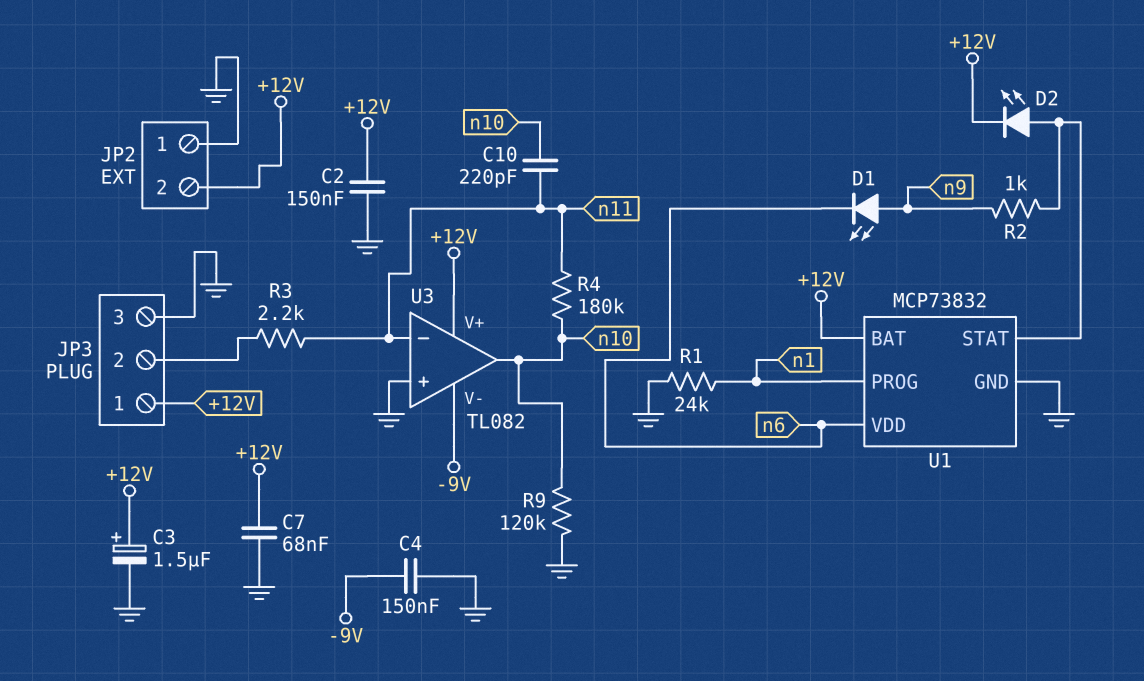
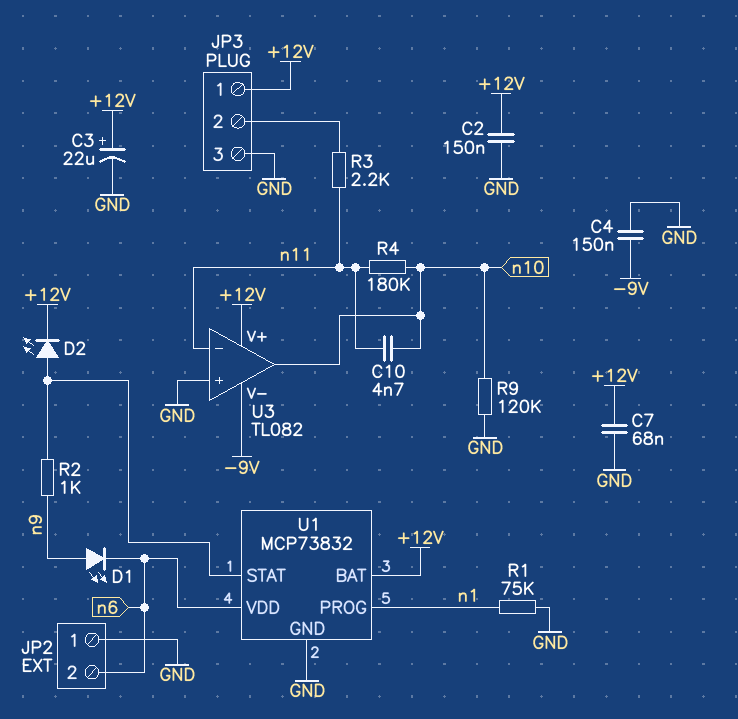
C3: 1.5uF (plus +12V, minus GND) -> 22uF (plus +12V, minus GND)
C10: 220pF (n10, n11) -> 4.7nF (n10, n11)
JP2 pin 2: +12V -> n6
R1: 24k (GND, n1) -> 75k (GND, n1)

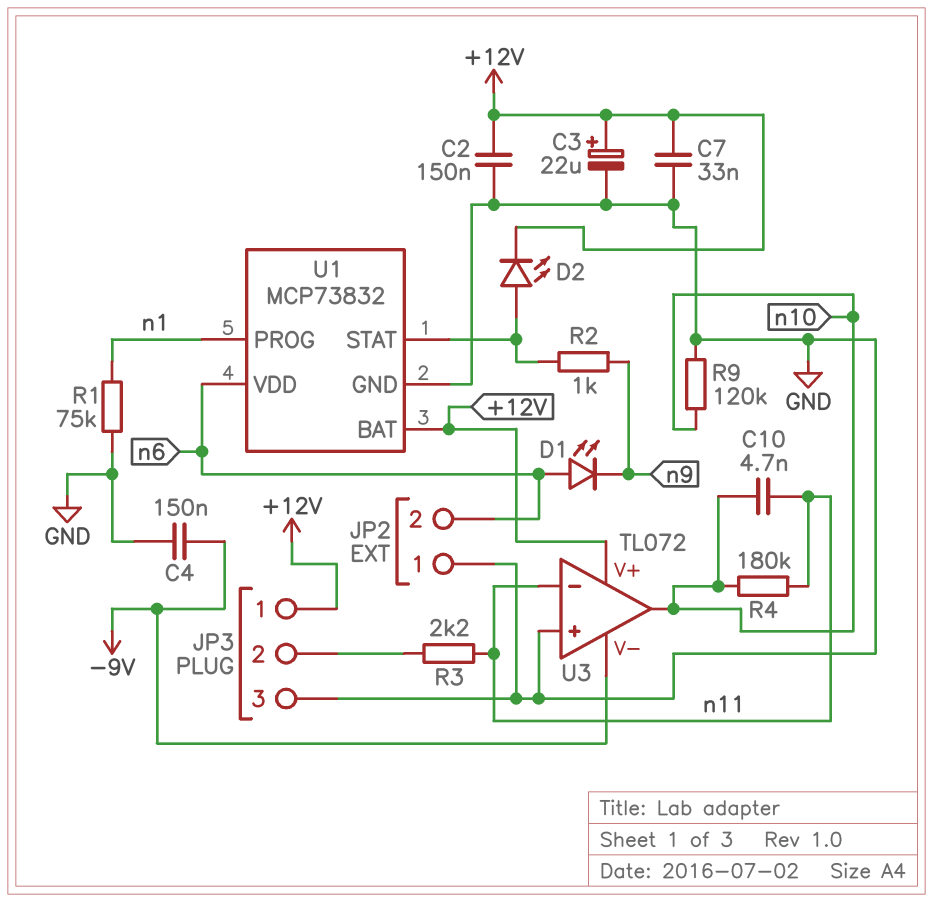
C7: 68nF (+12V, GND) -> 33nF (+12V, GND)
D1: LED (A n9, K n6) -> LED (A n6, K n9)
U3: TL082 -> TL072

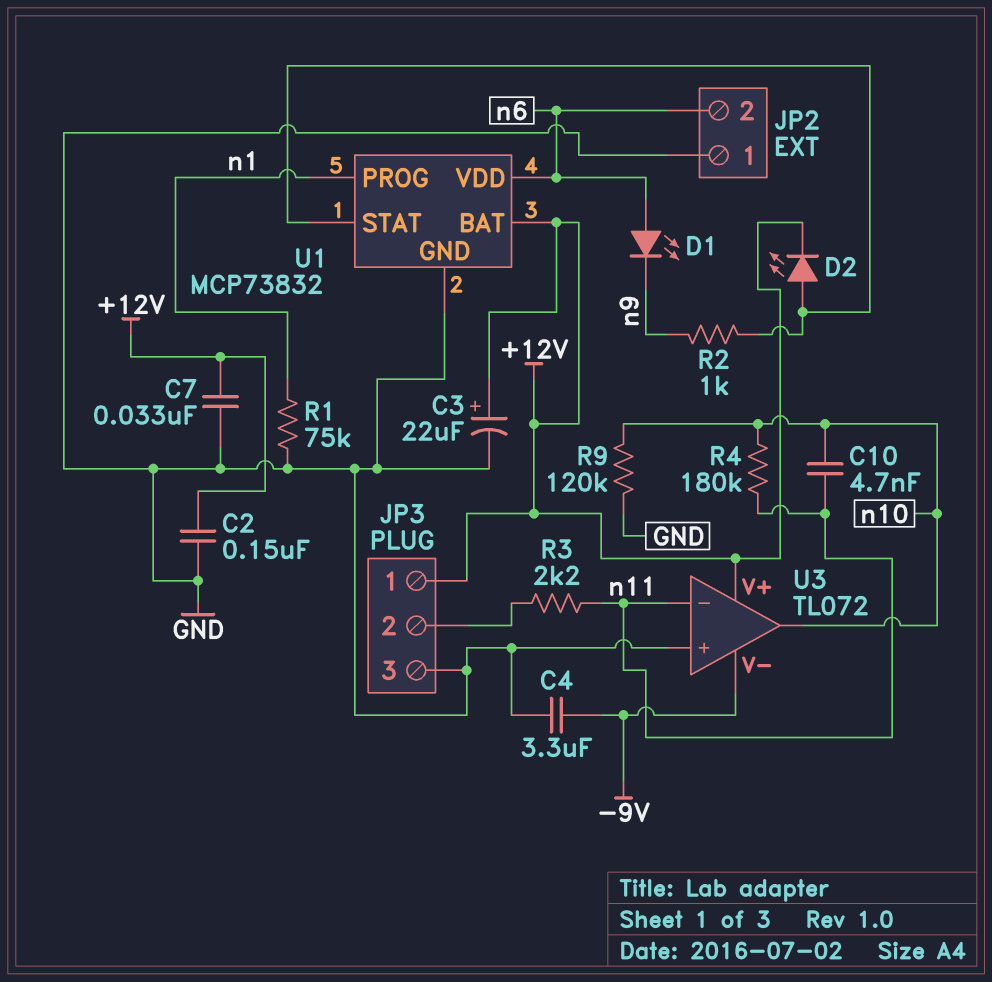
C4: 150nF (-9V, GND) -> 3.3uF (-9V, GND)

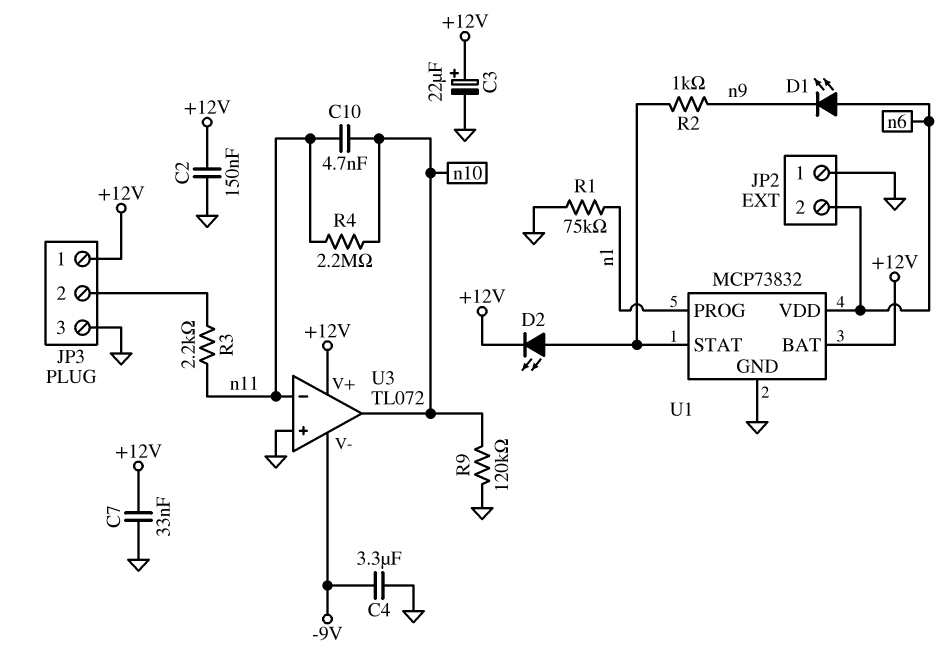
R4: 180k (n10, n11) -> 2.2M (n10, n11)

